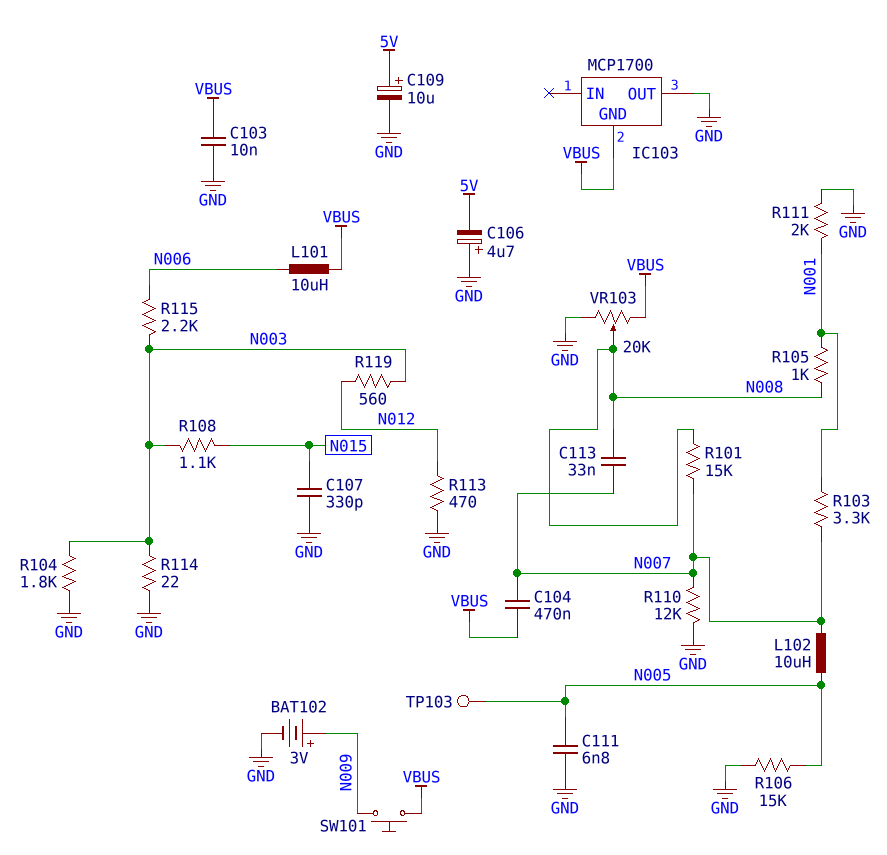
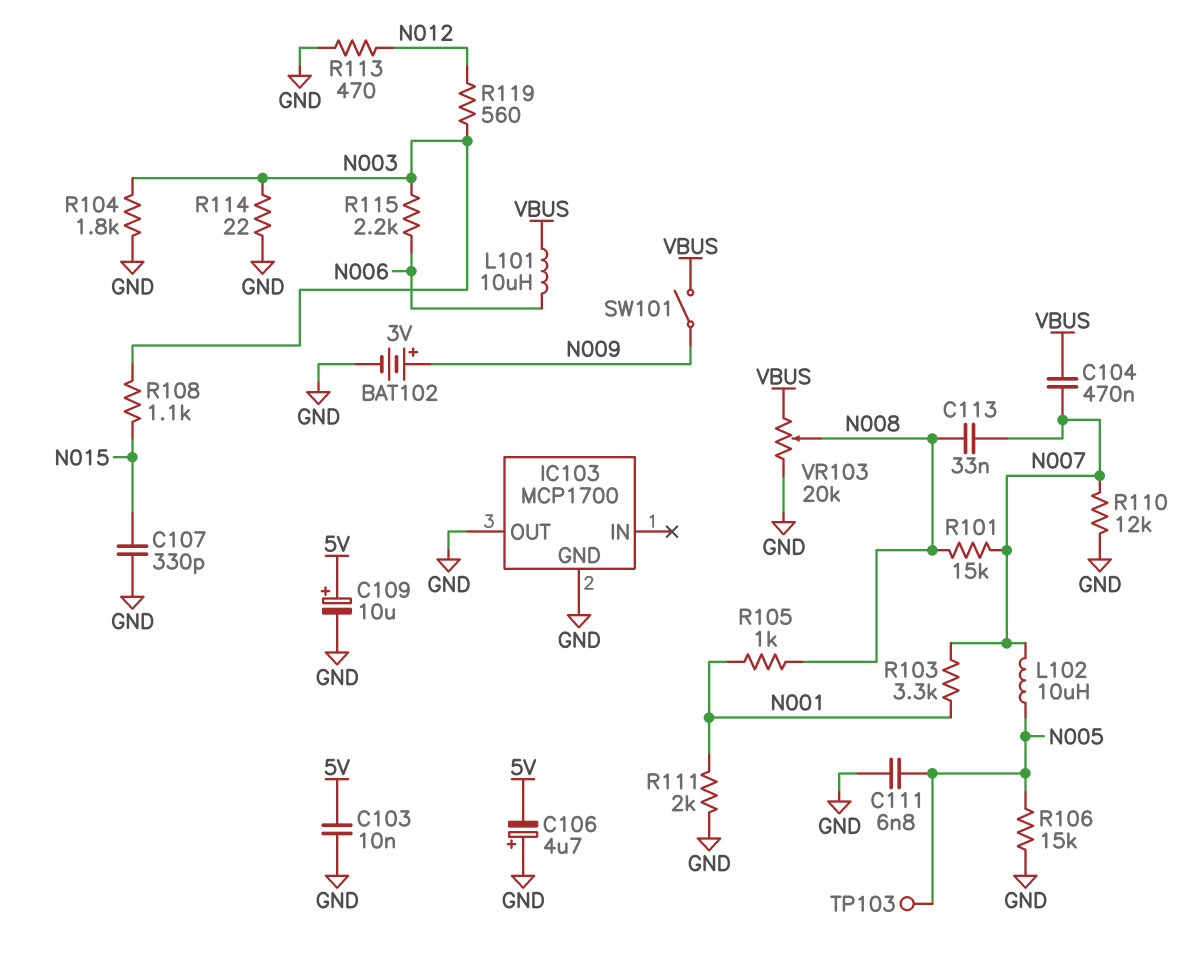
C103: 10nF (GND, VBUS) -> 10nF (5V, GND)
IC103 pin GND: VBUS -> GND
SW101: button (N009, VBUS) -> switch (N009, VBUS)

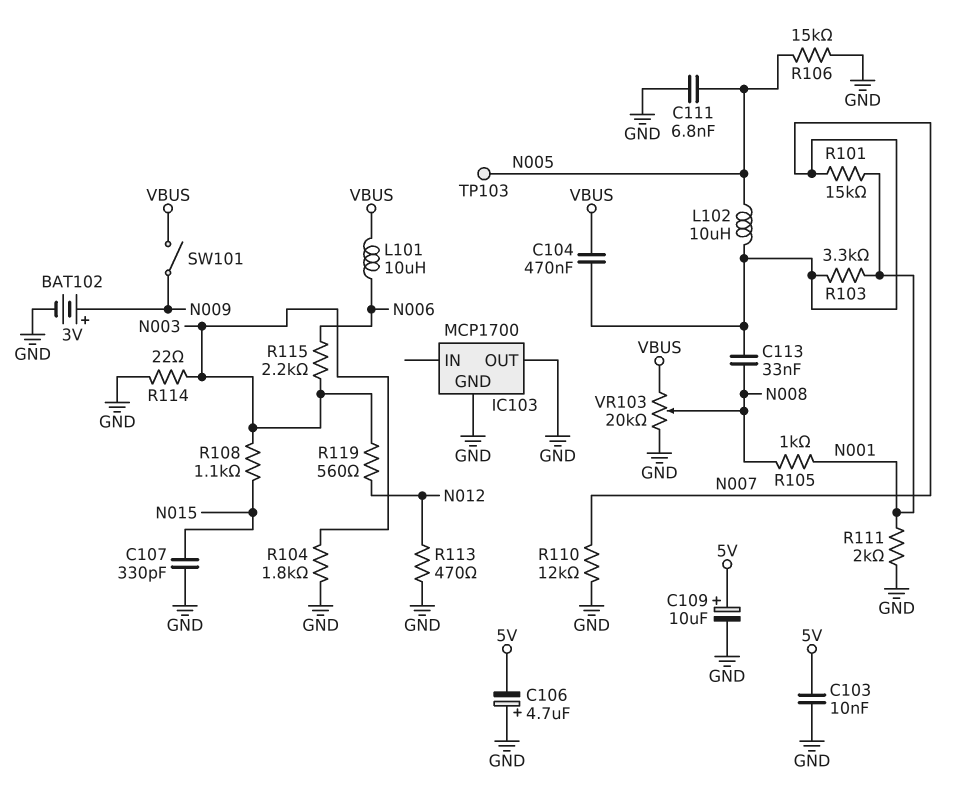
R101: 15k (N007, N008) -> 15k (N001, N007)

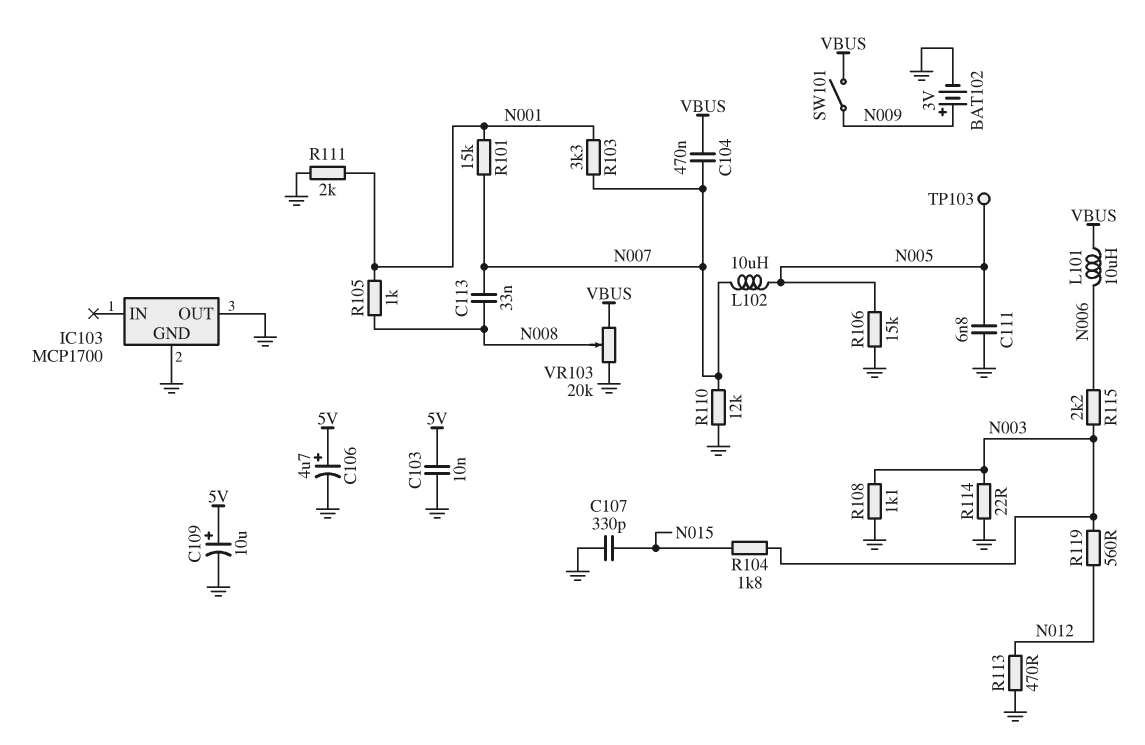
C106: 4.7uF (plus GND, minus 5V) -> 4.7uF (plus 5V, minus GND)
R104: 1.8k (GND, N003) -> 1.8k (N003, N015)
R108: 1.1k (N003, N015) -> 1.1k (GND, N003)

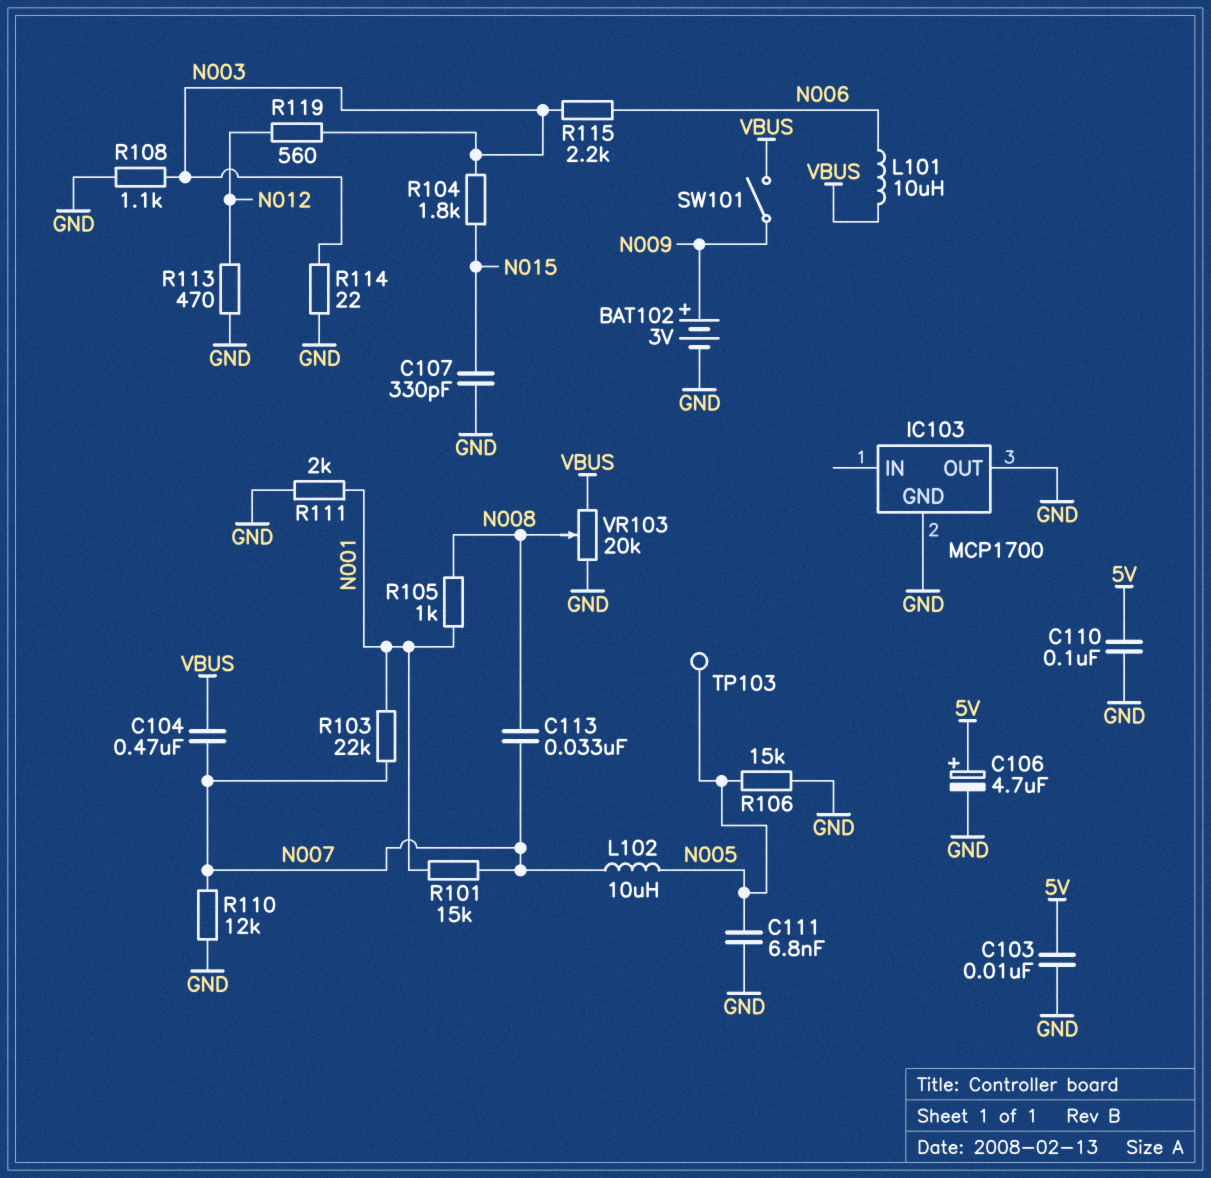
C109: 10uF (plus 5V, minus GND) -> none
C110: none -> 100nF (5V, GND)
R103: 3.3k (N001, N007) -> 22k (N001, N007)

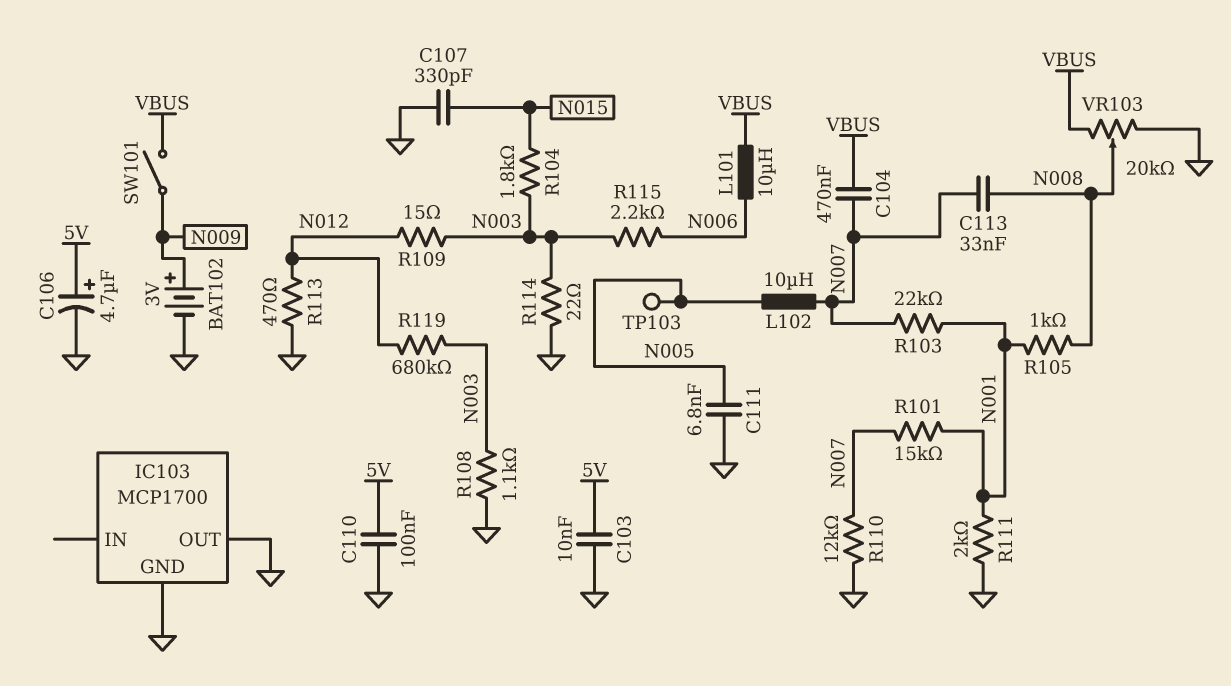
R106: 15k (GND, N005) -> none
R109: none -> 15 (N003, N012)
R119: 560 (N003, N012) -> 680k (N003, N012)

